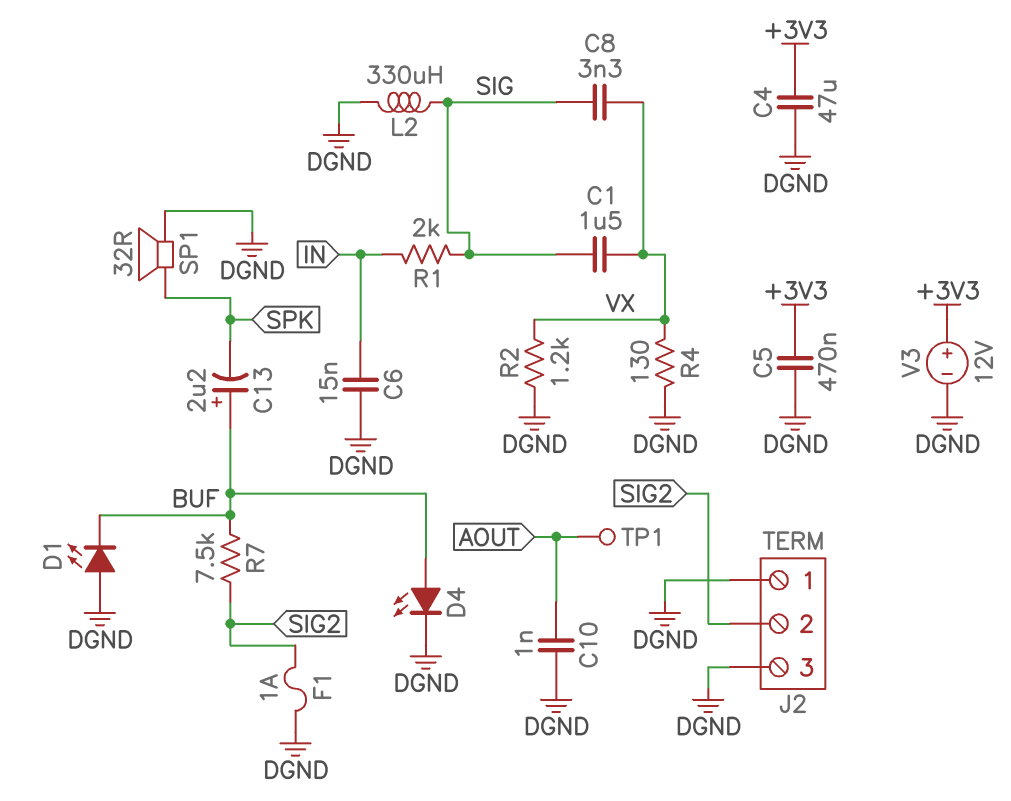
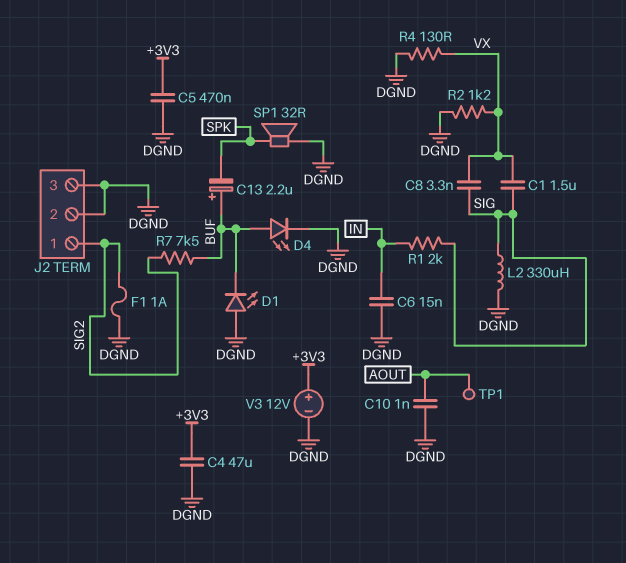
J2 pin 1: DGND -> SIG2
J2 pin 2: SIG2 -> DGND

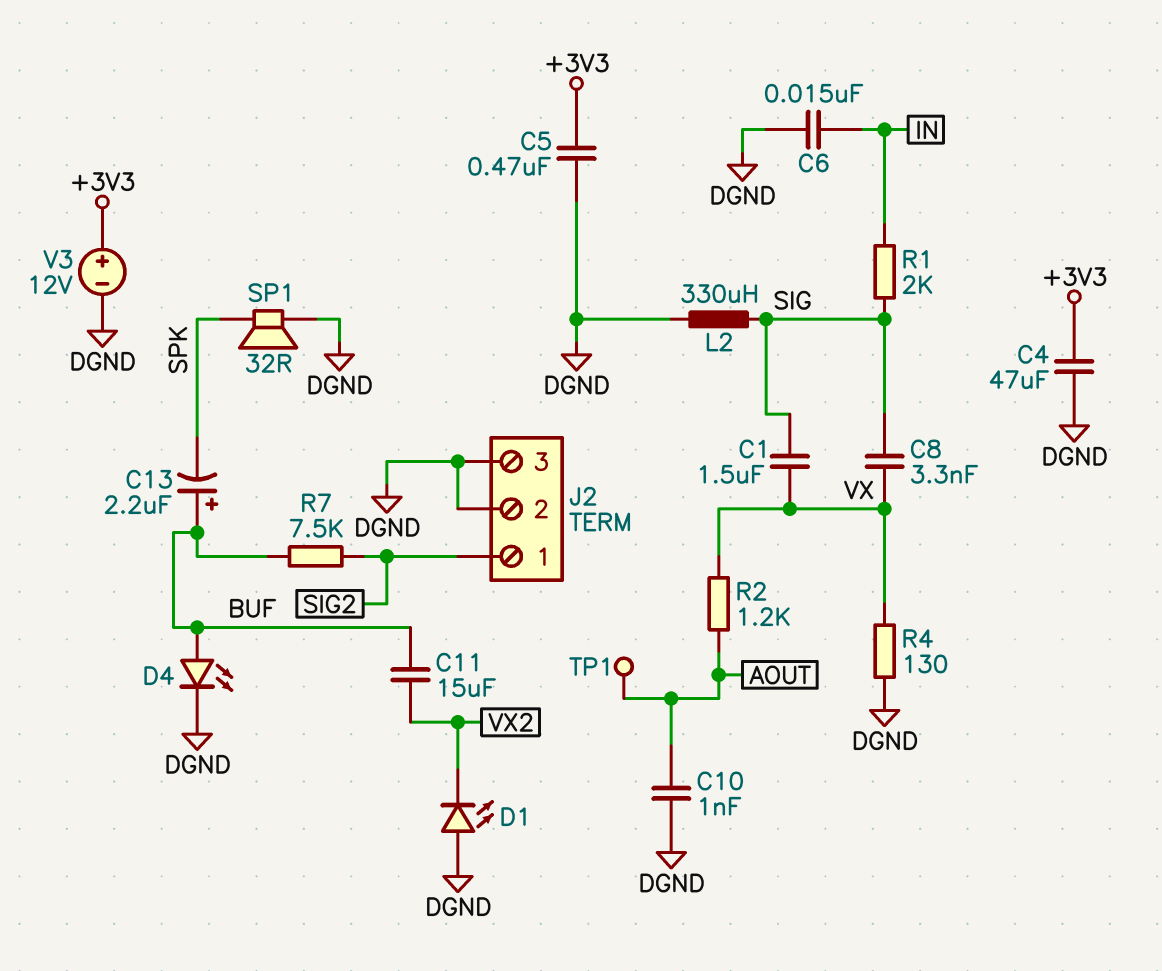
C11: none -> 15uF (BUF, VX2)
D1: LED (A DGND, K BUF) -> LED (A DGND, K VX2)
F1: 1A (DGND, SIG2) -> none
R2: 1.2k (DGND, VX) -> 1.2k (AOUT, VX)

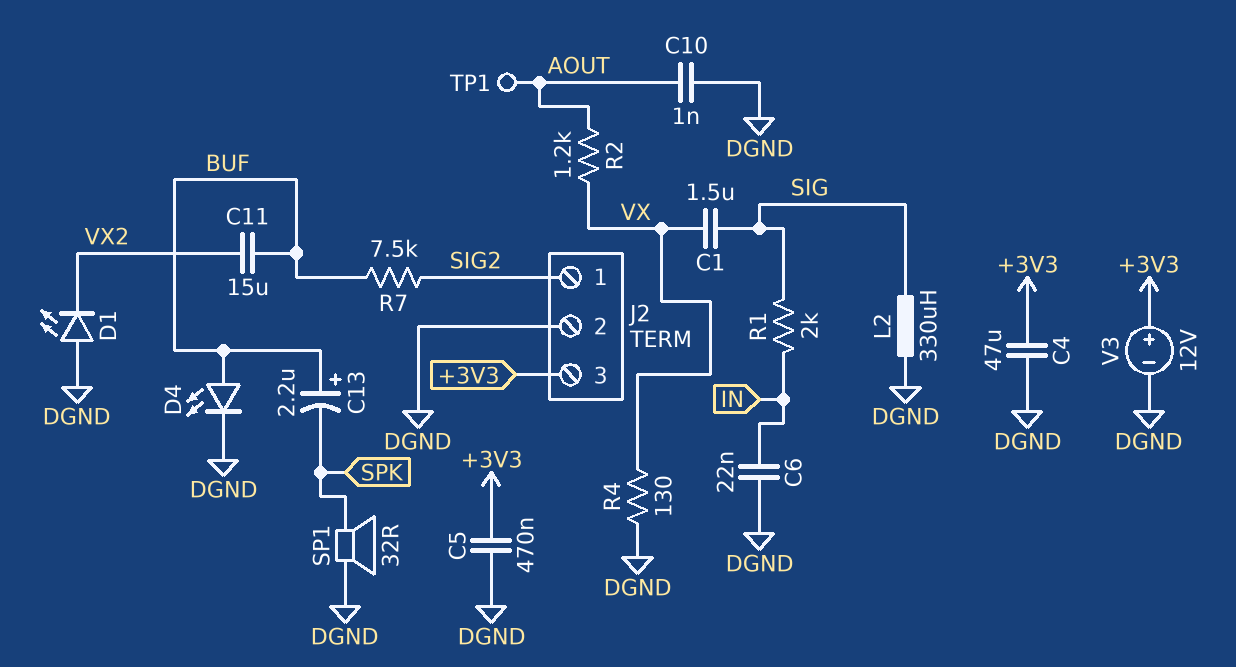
C6: 15nF (DGND, IN) -> 22nF (DGND, IN)
C8: 3.3nF (SIG, VX) -> none
J2 pin 3: DGND -> +3V3

